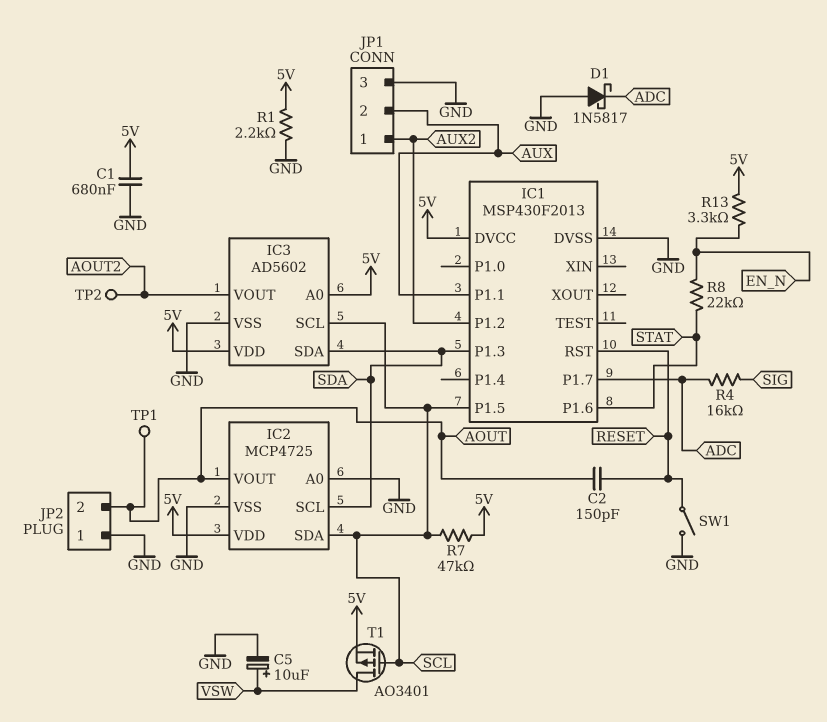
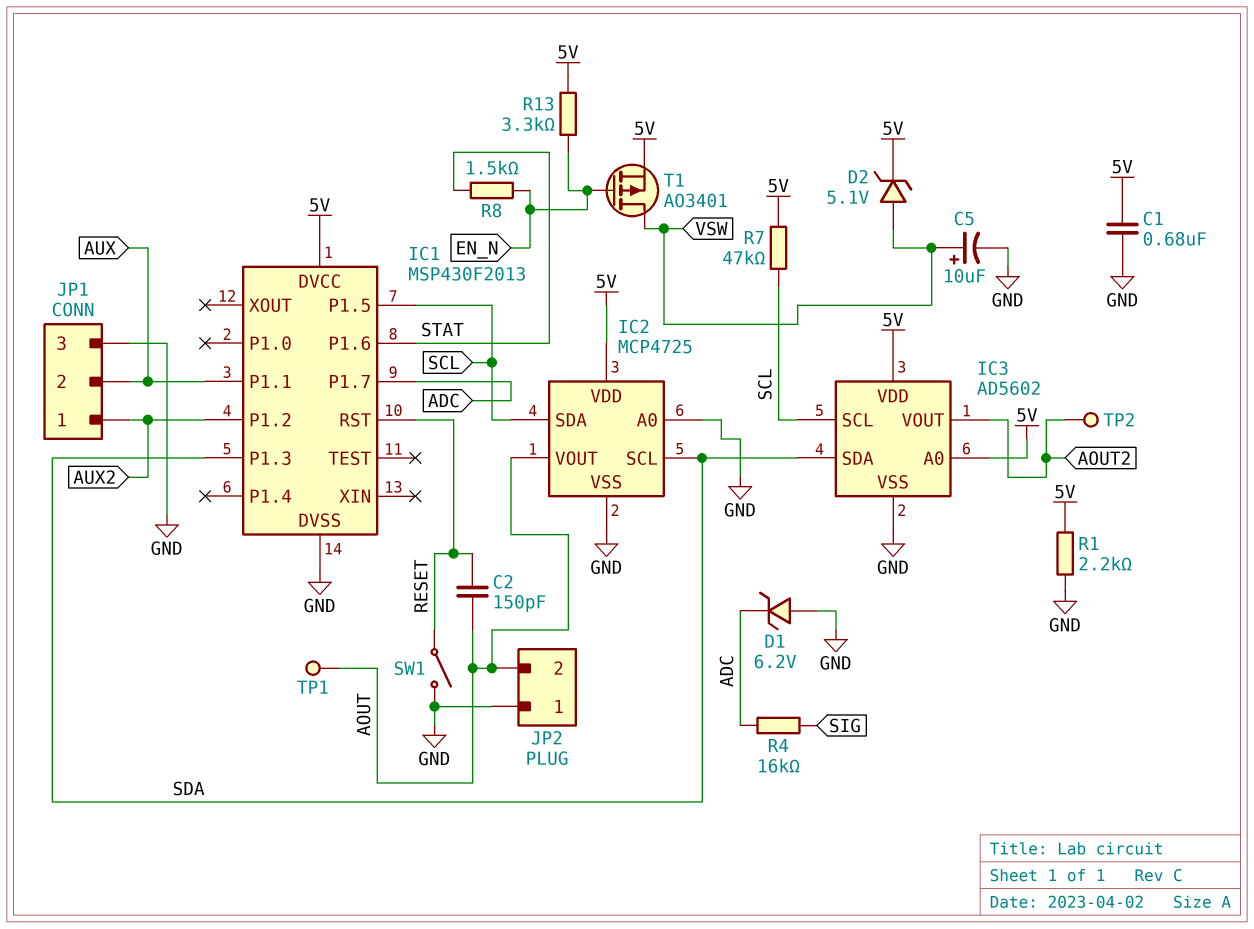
D1: schottky 1N5817 (A GND, K ADC) -> zener 6.2V (A GND, K ADC)
D2: none -> zener 5.1V (A VSW, K 5V)
R8: 22k (EN_N, STAT) -> 1.5k (EN_N, STAT)
T1: PMOS AO3401 (G SCL, D VSW, S 5V) -> PMOS AO3401 (G EN_N, D VSW, S 5V)

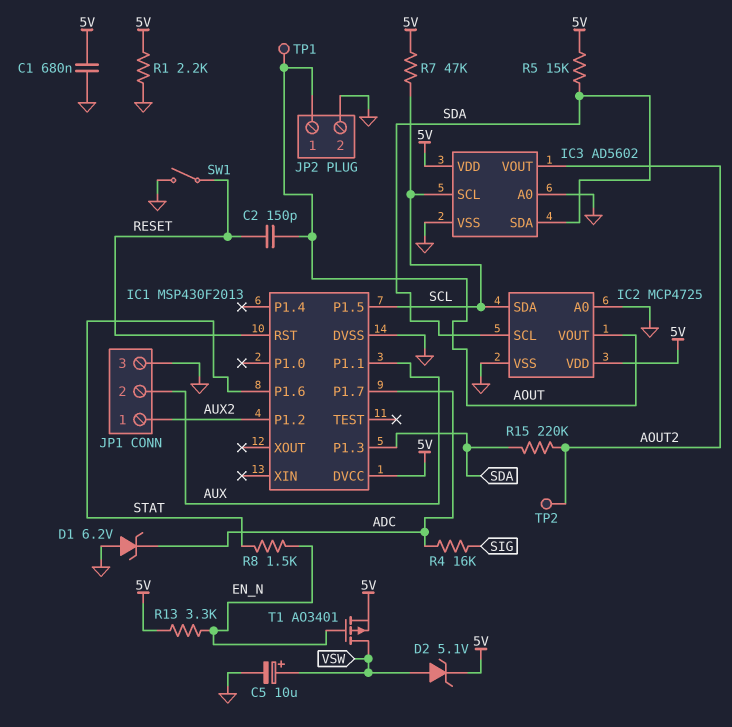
IC3 pin A0: 5V -> GND
JP2 pin 1: GND -> AOUT
JP2 pin 2: AOUT -> GND
R5: none -> 15k (5V, SDA)
R15: none -> 220k (AOUT2, SDA)

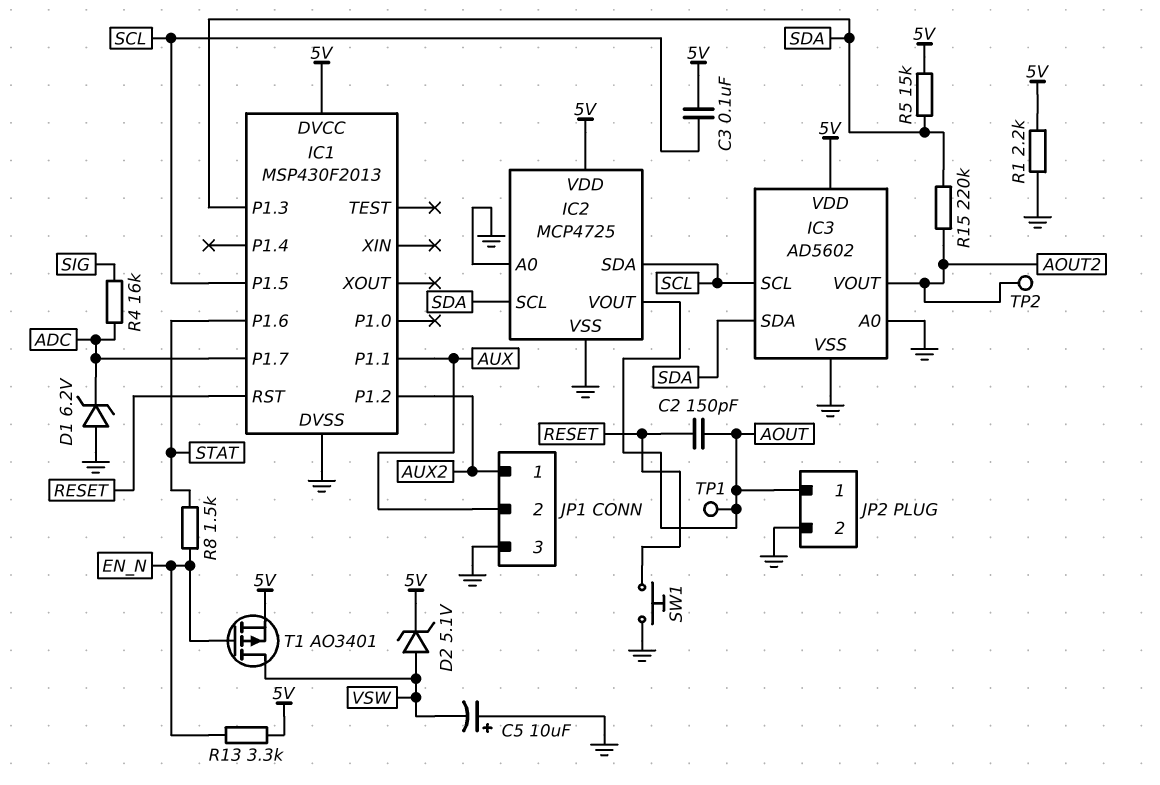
C1: 680nF (5V, GND) -> none
C3: none -> 100nF (5V, SCL)
C5: 10uF (plus VSW, minus GND) -> 10uF (plus GND, minus VSW)
R7: 47k (5V, SCL) -> none
SW1: switch (GND, RESET) -> button (GND, RESET)

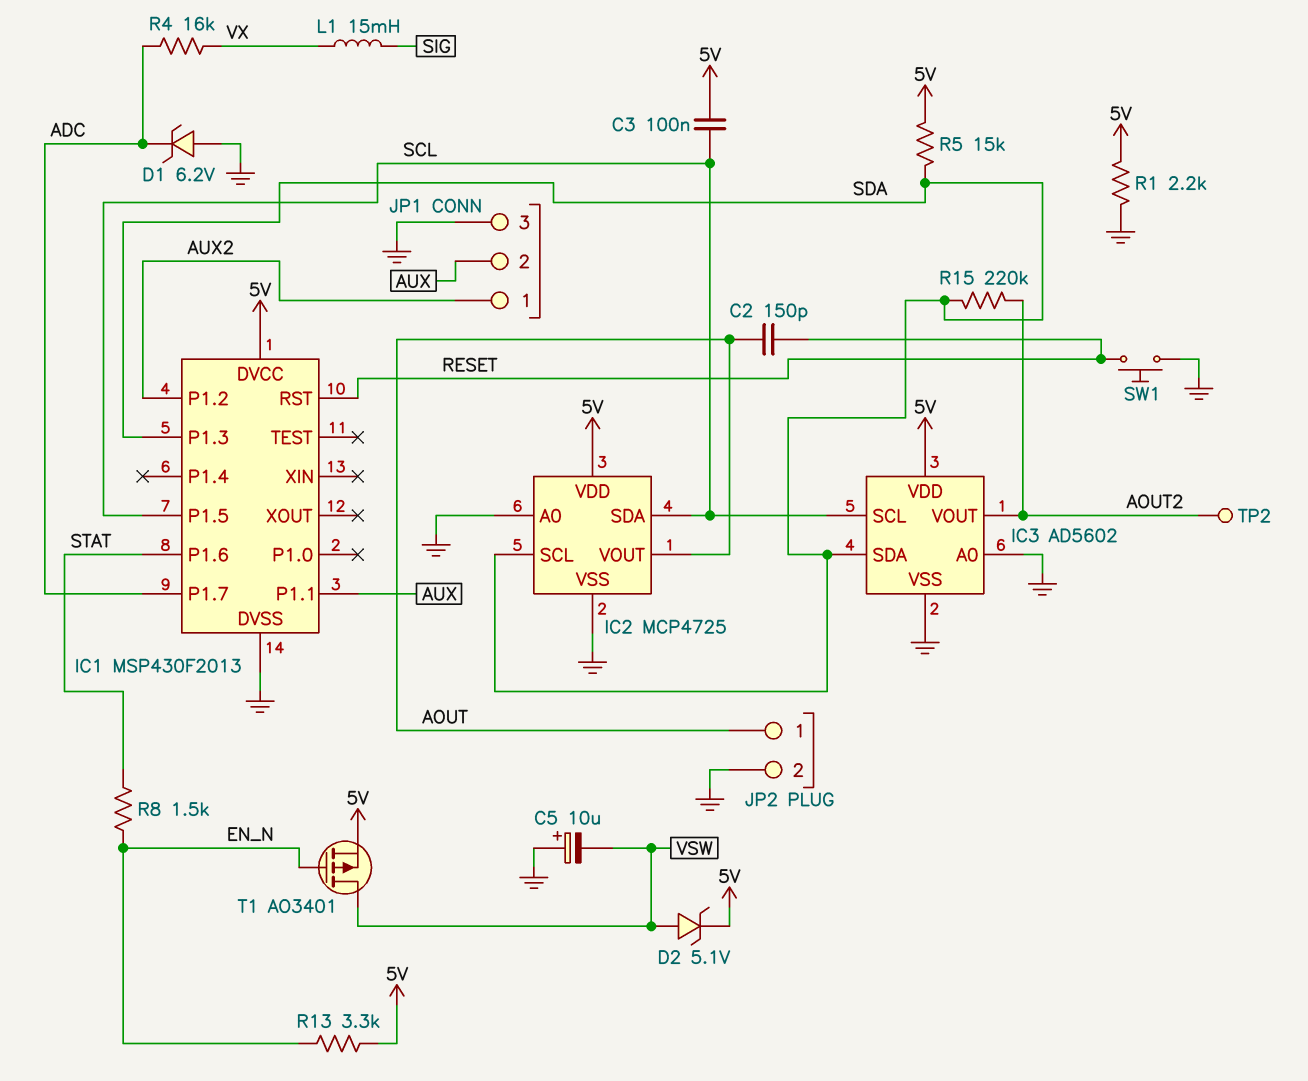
L1: none -> 15mH (SIG, VX)
R4: 16k (ADC, SIG) -> 16k (ADC, VX)
TP1: test point (AOUT) -> none

